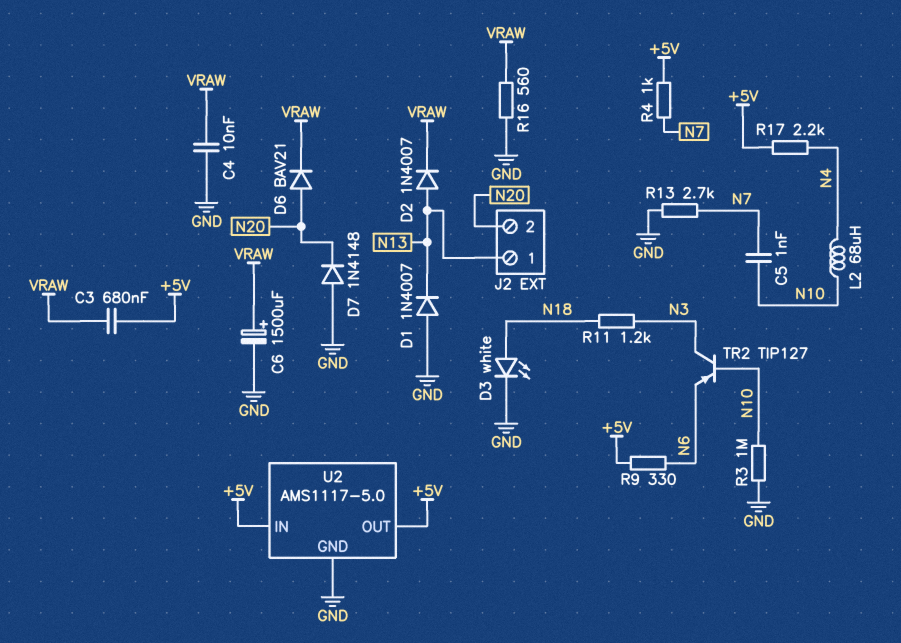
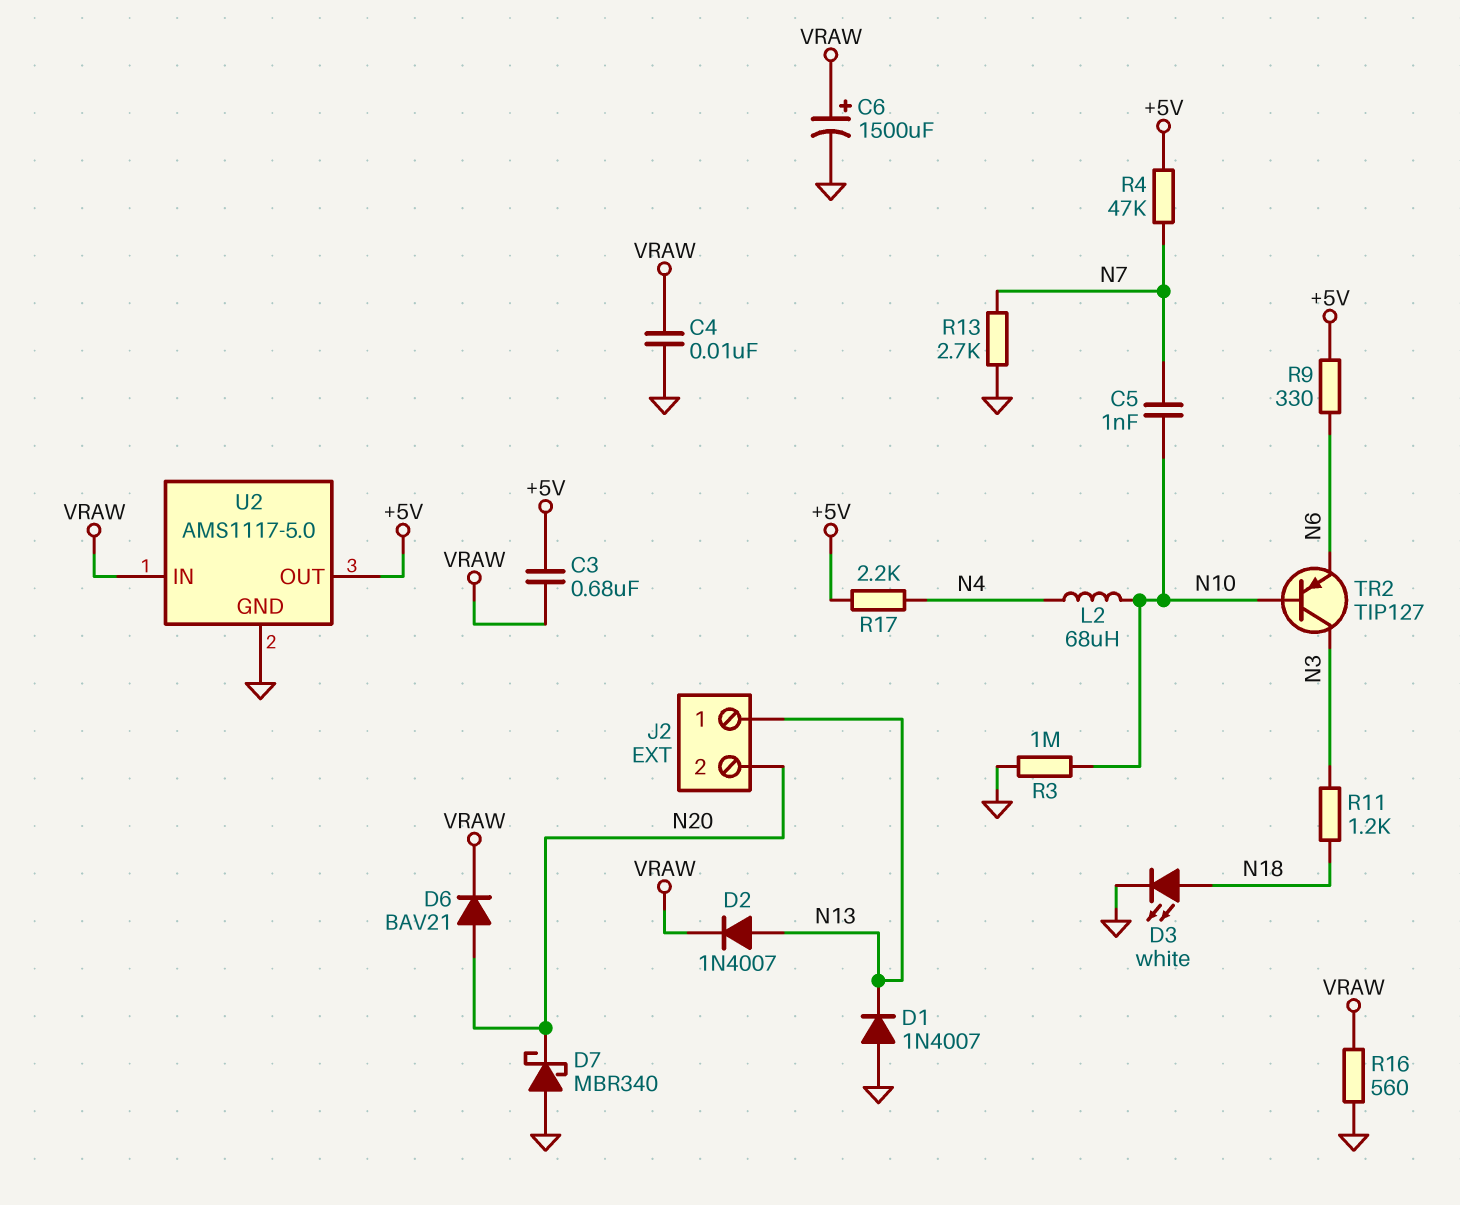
D7: diode 1N4148 (A GND, K N20) -> schottky MBR340 (A GND, K N20)
R4: 1k (+5V, N7) -> 47k (+5V, N7)
U2 pin IN: +5V -> VRAW

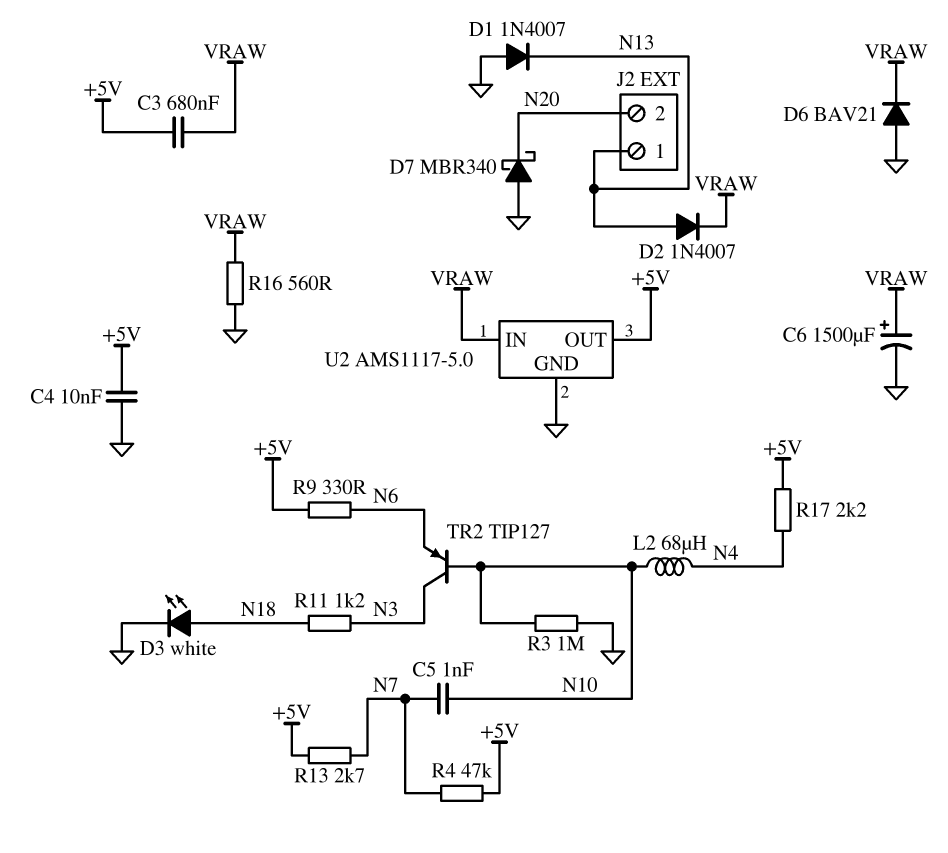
C4: 10nF (GND, VRAW) -> 10nF (+5V, GND)
D6: diode BAV21 (A N20, K VRAW) -> diode BAV21 (A GND, K VRAW)
R13: 2.7k (GND, N7) -> 2.7k (+5V, N7)

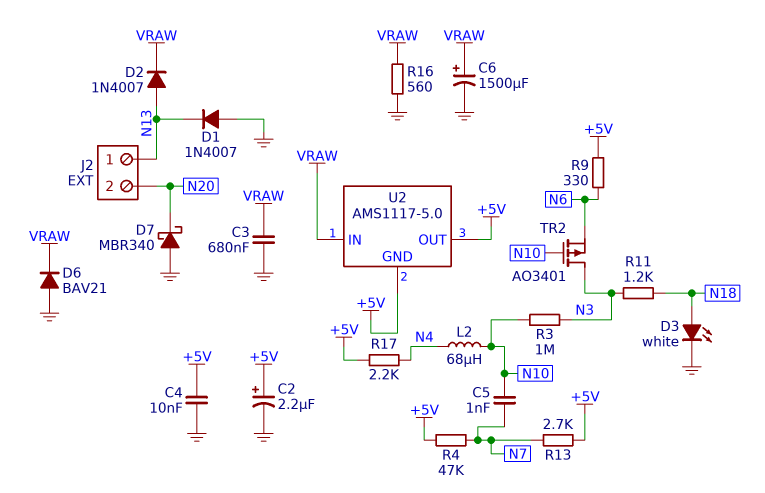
C2: none -> 2.2uF (plus +5V, minus GND)
C3: 680nF (+5V, VRAW) -> 680nF (GND, VRAW)
R3: 1M (GND, N10) -> 1M (N3, N10)
TR2: PNP TIP127 (B N10, C N3, E N6) -> PMOS AO3401 (G N10, D N3, S N6)
U2 pin GND: GND -> +5V

